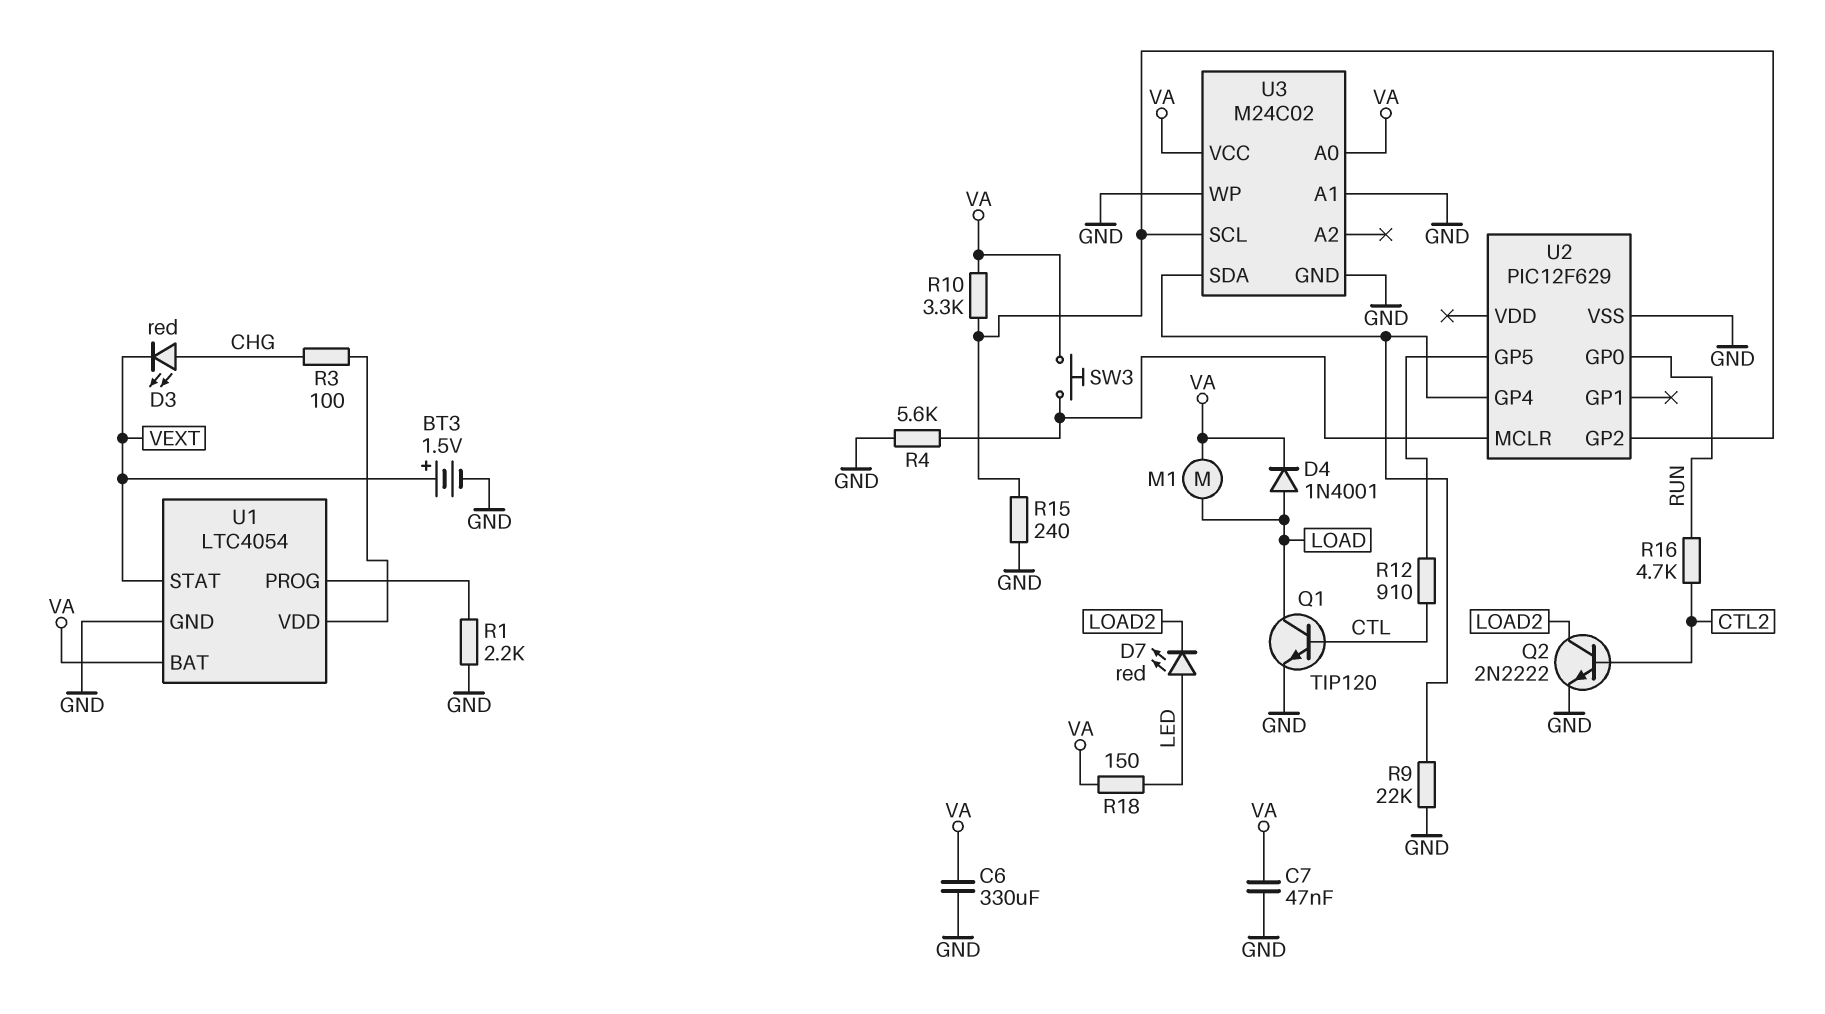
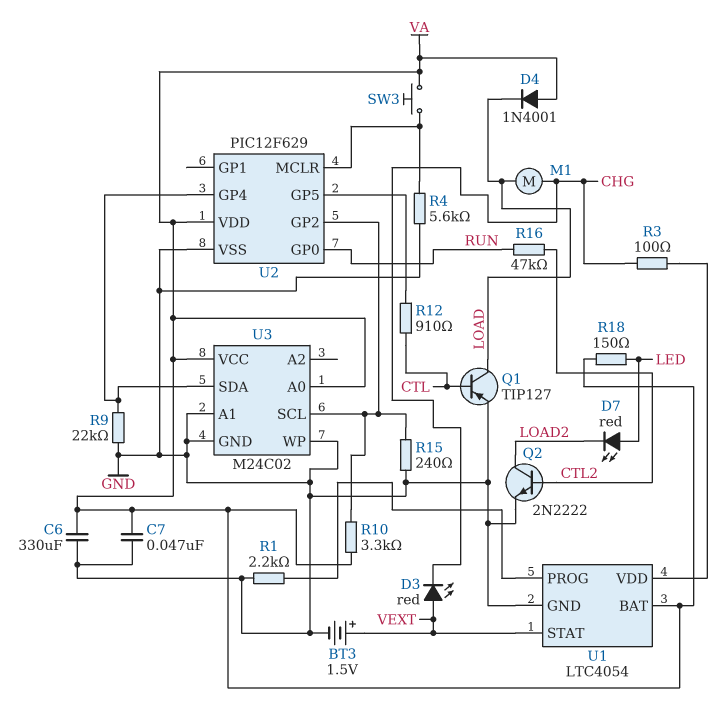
D3: LED red (A CHG, K VEXT) -> LED red (A VEXT, K CHG)
D4: diode 1N4001 (A LOAD, K VA) -> diode 1N4001 (A VA, K LOAD)
M1: motor (LOAD, VA) -> motor (CHG, LOAD)
Q1: NPN TIP120 (B CTL, C LOAD, E GND) -> PNP TIP127 (B CTL, C LOAD, E GND)
R16: 4.7k (CTL2, RUN) -> 47k (CTL2, RUN)
U2 pin VDD: none -> VA

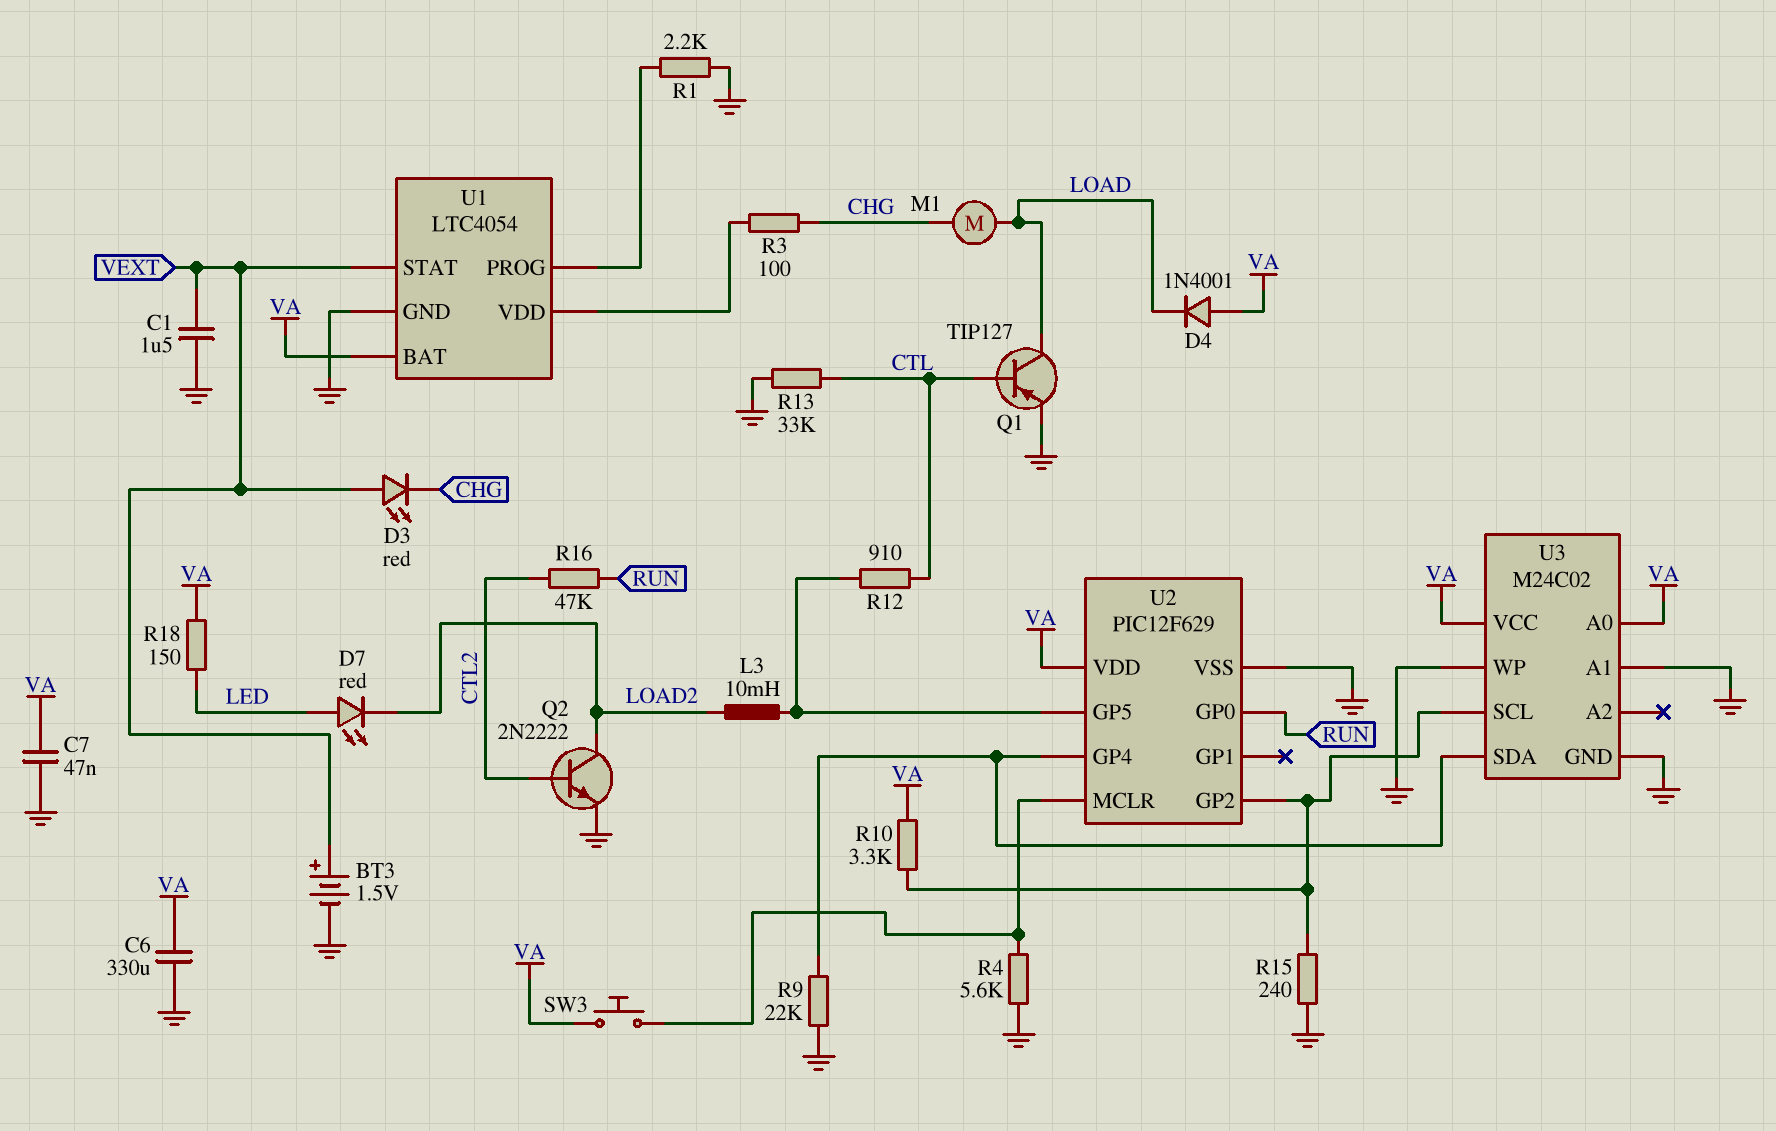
C1: none -> 1.5uF (GND, VEXT)
L3: none -> 10mH (LOAD2, U2/GP5)
R13: none -> 33k (CTL, GND)

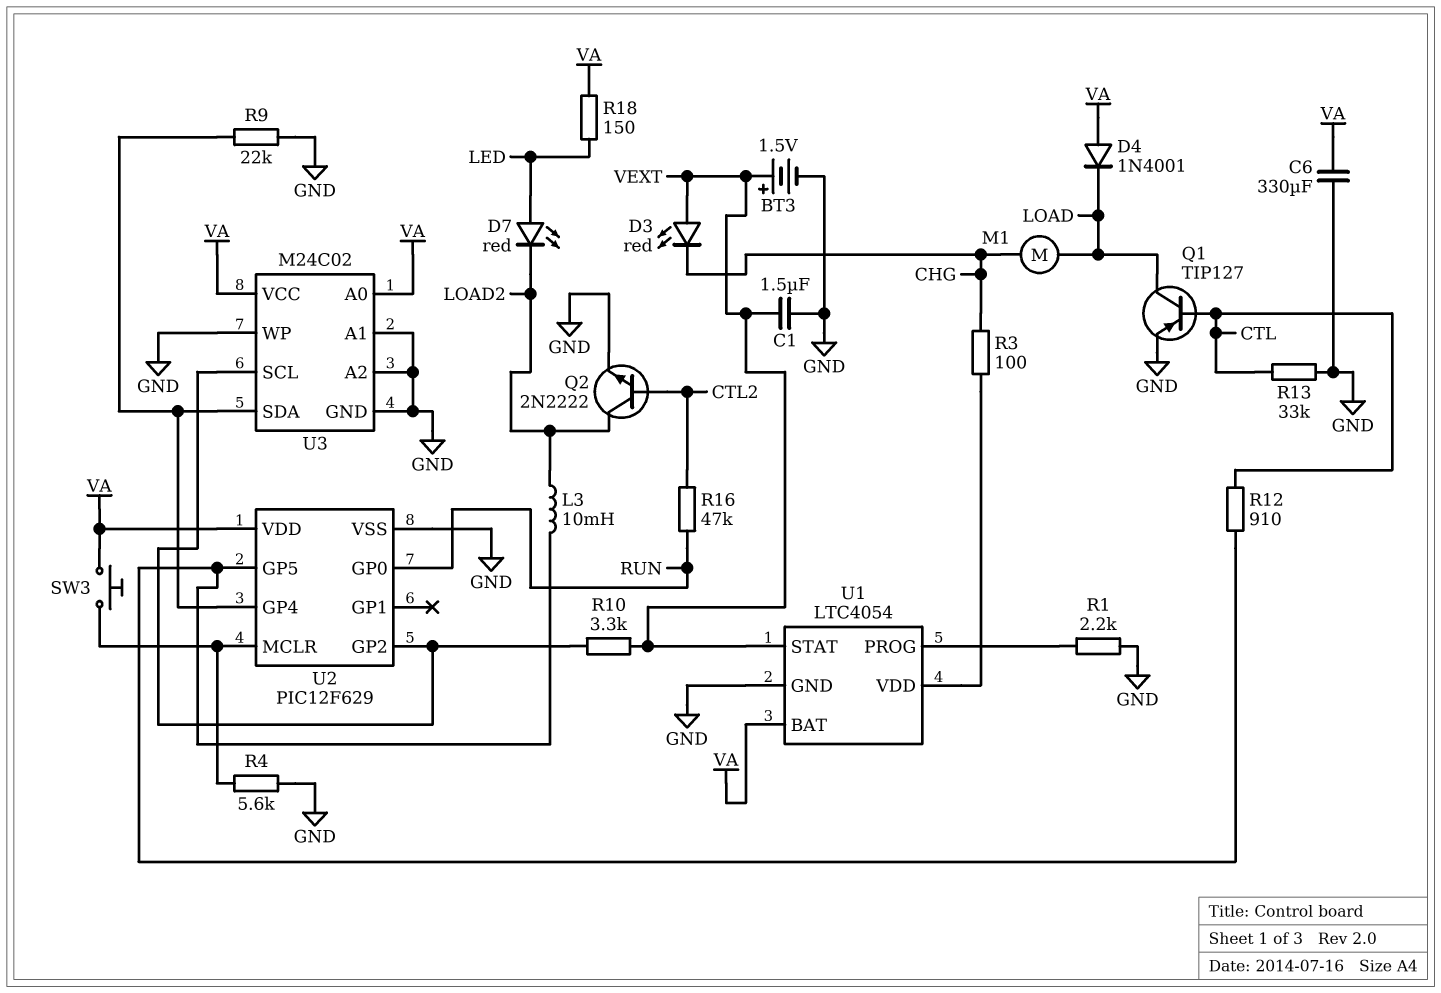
C7: 47nF (GND, VA) -> none
R10: 3.3k (U2/GP2, VA) -> 3.3k (U2/GP2, VEXT)
R15: 240 (GND, U2/GP2) -> none
U3 pin A2: none -> GND

